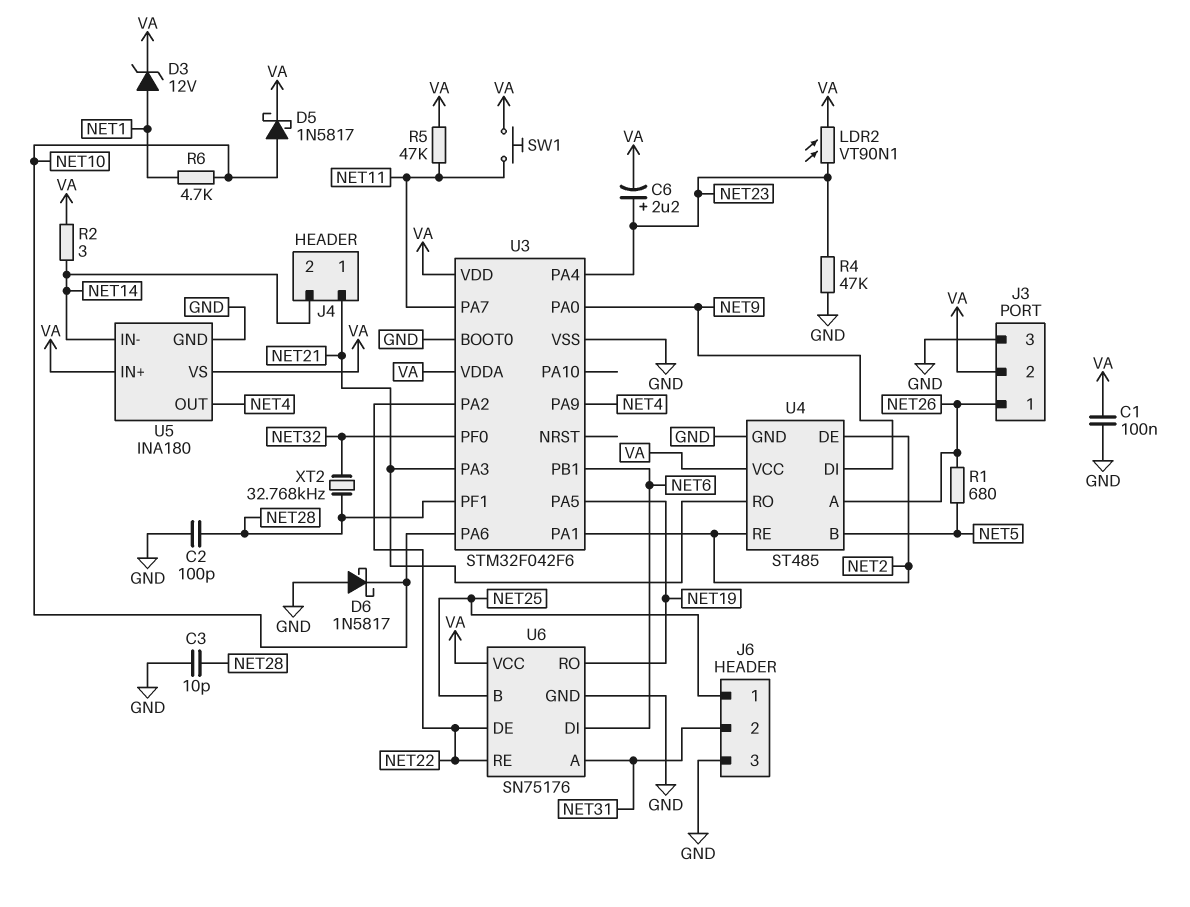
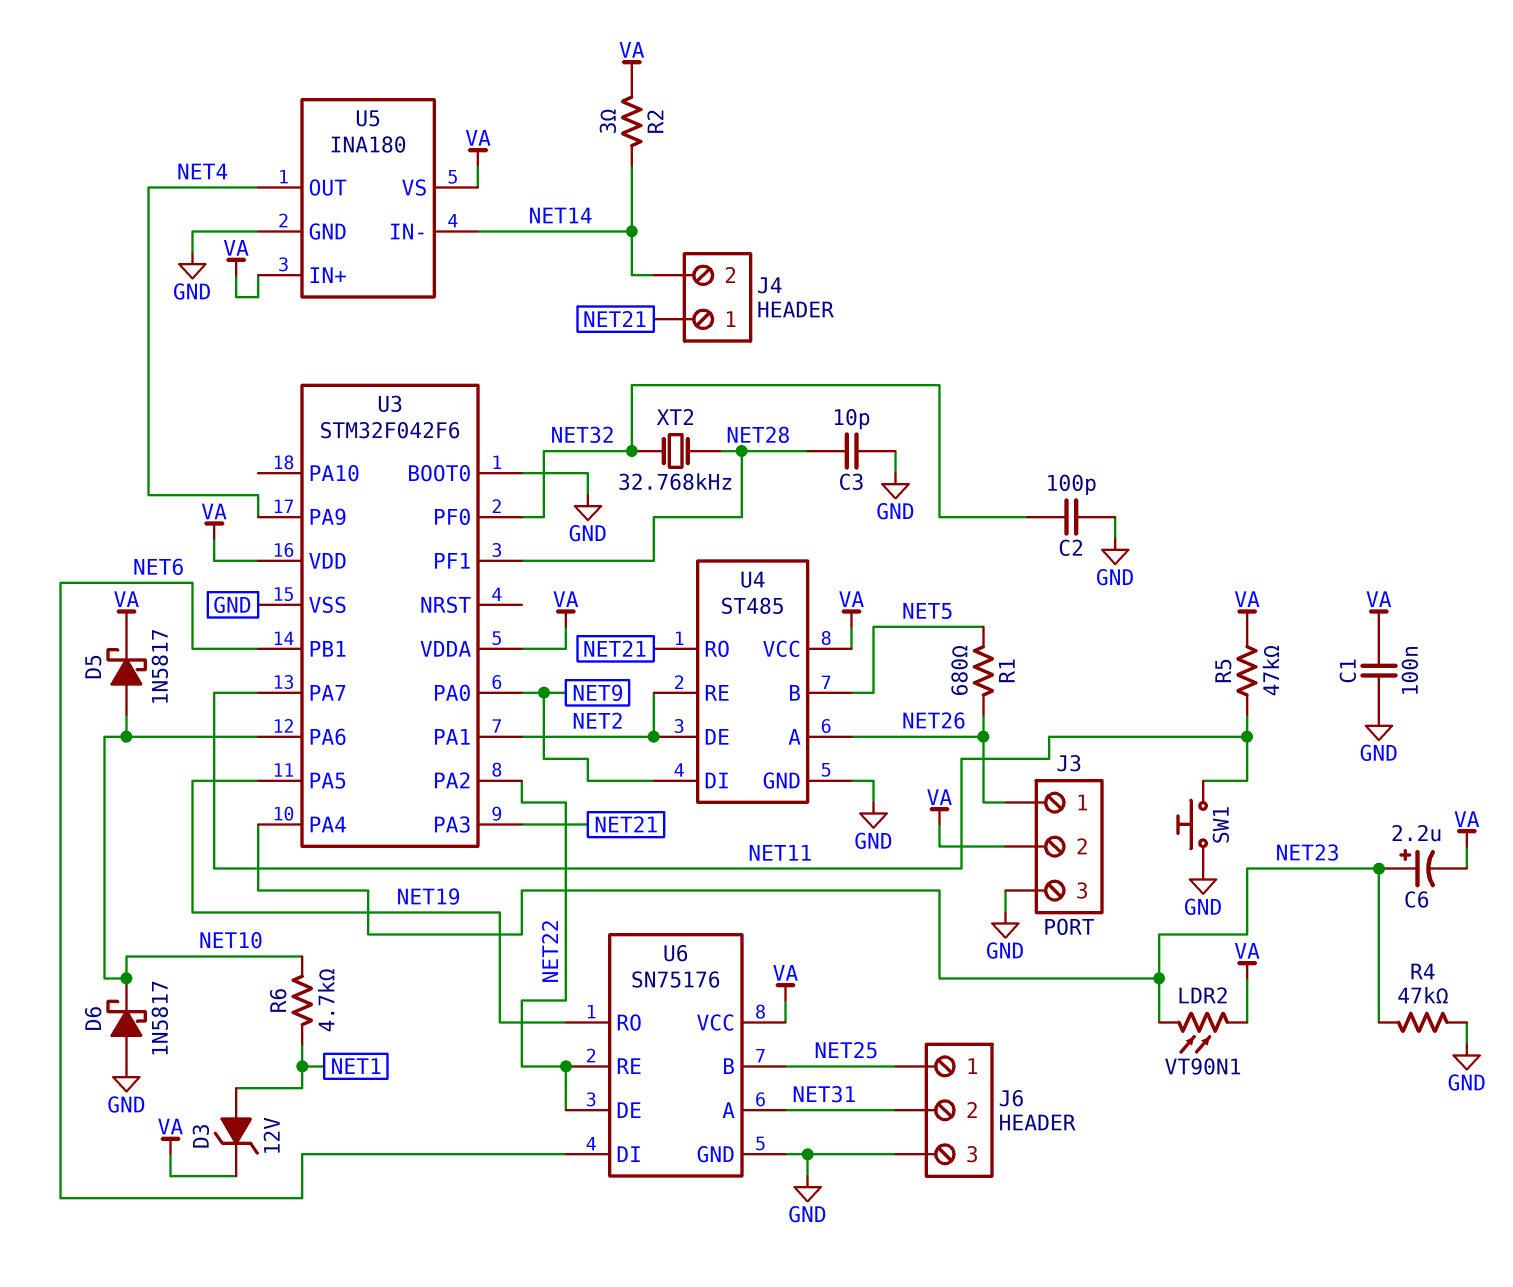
C2: 100pF (GND, NET28) -> 100pF (GND, NET32)
SW1: button (NET11, VA) -> button (GND, NET11)

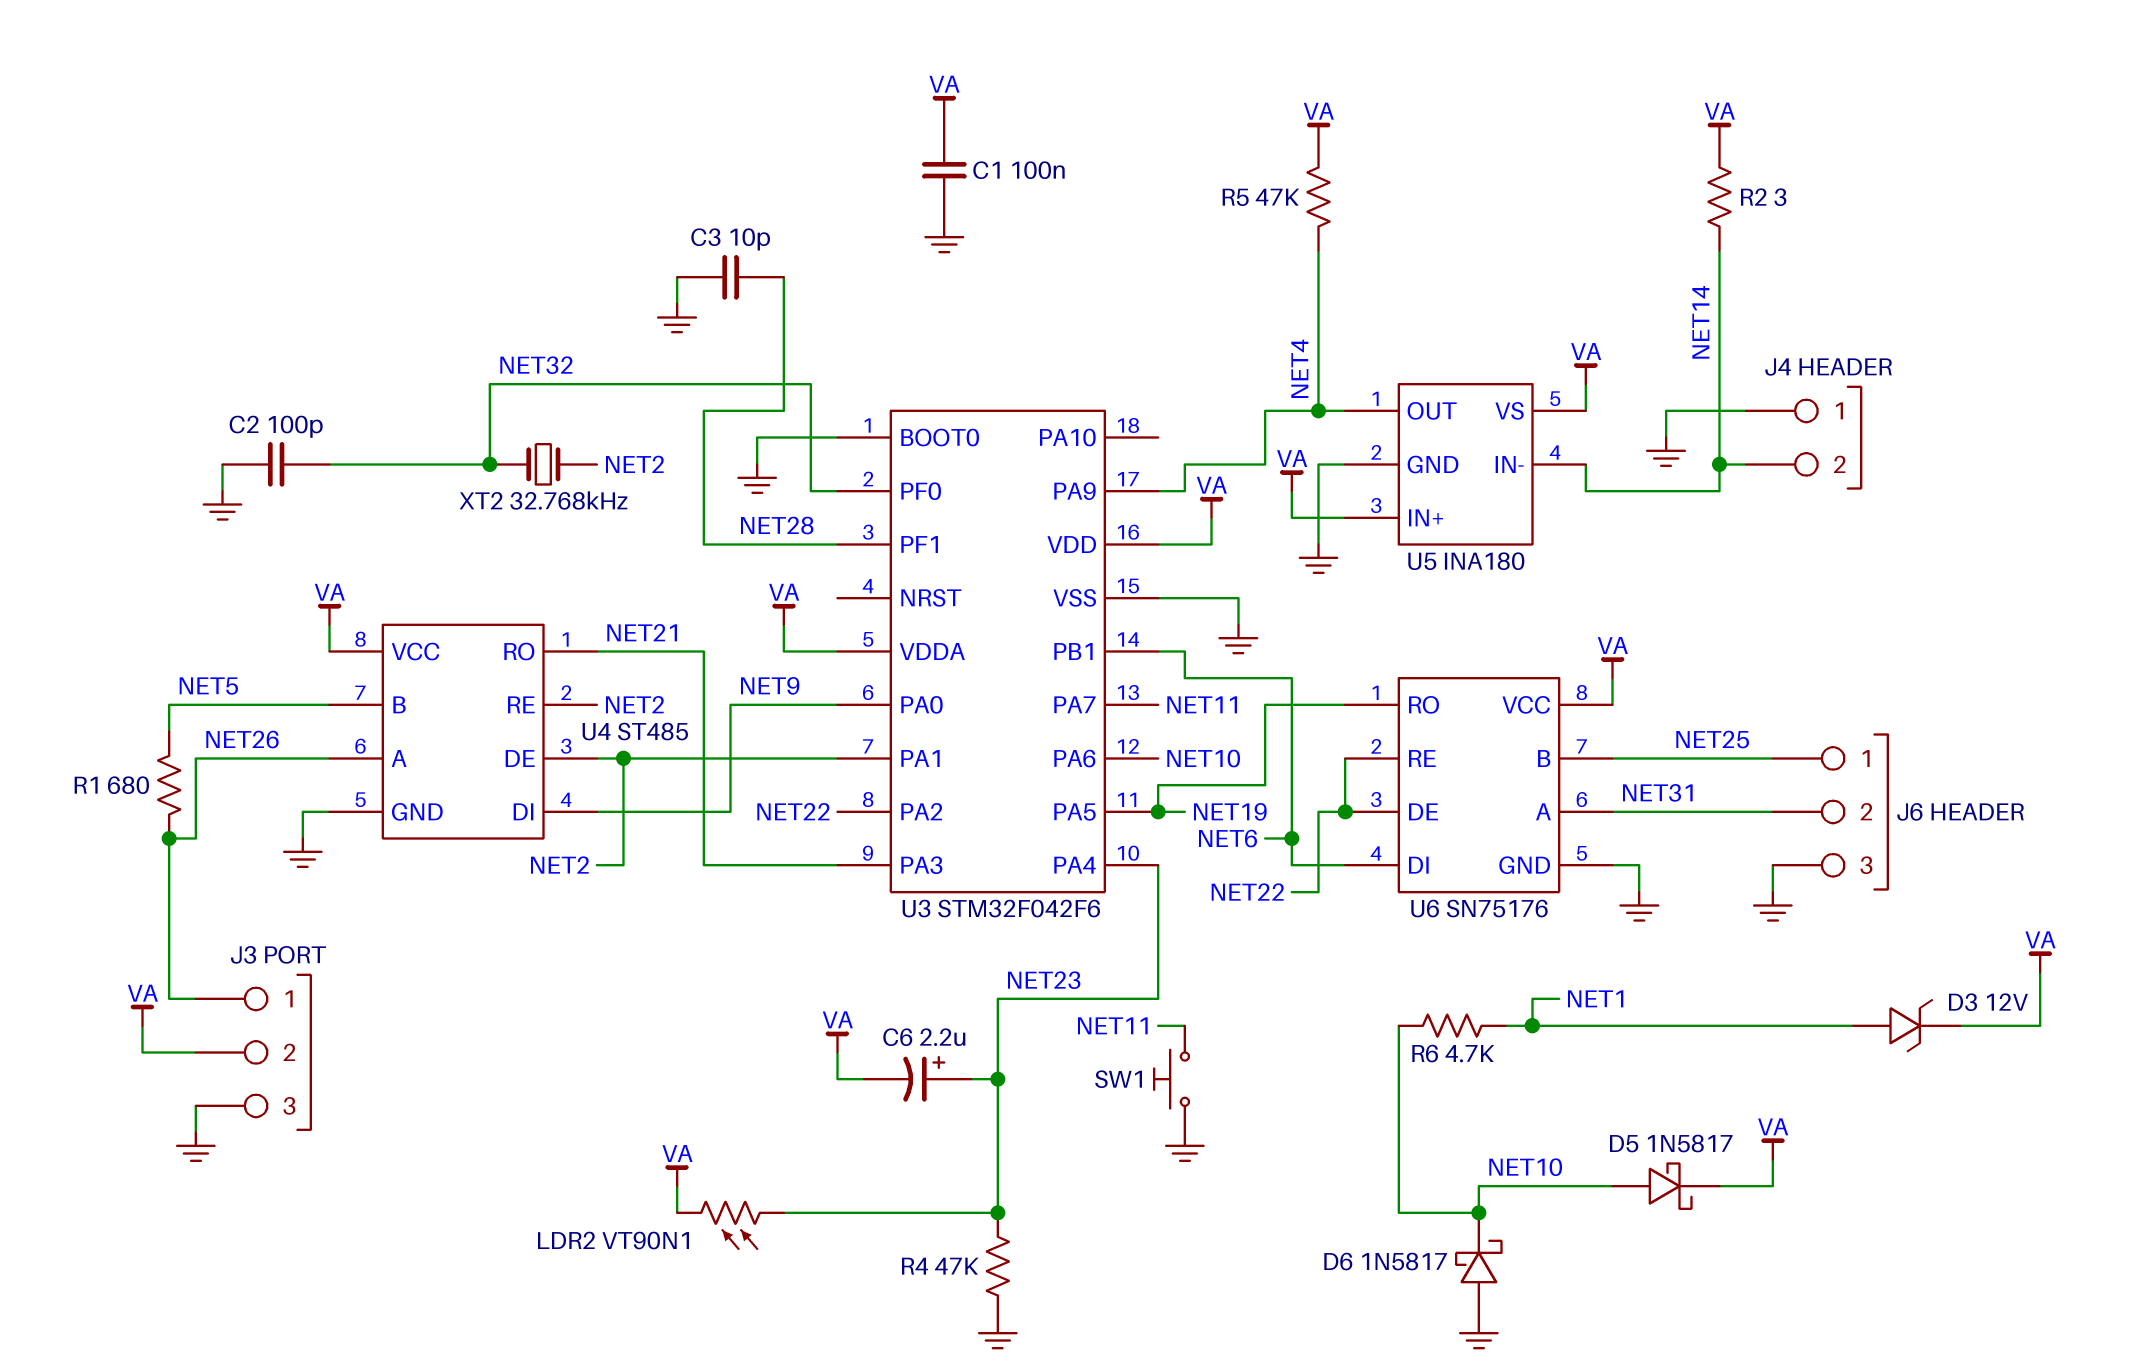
J4 pin 1: NET21 -> GND
R5: 47k (NET11, VA) -> 47k (NET4, VA)
XT2: 32.768kHz (NET28, NET32) -> 32.768kHz (NET2, NET32)

